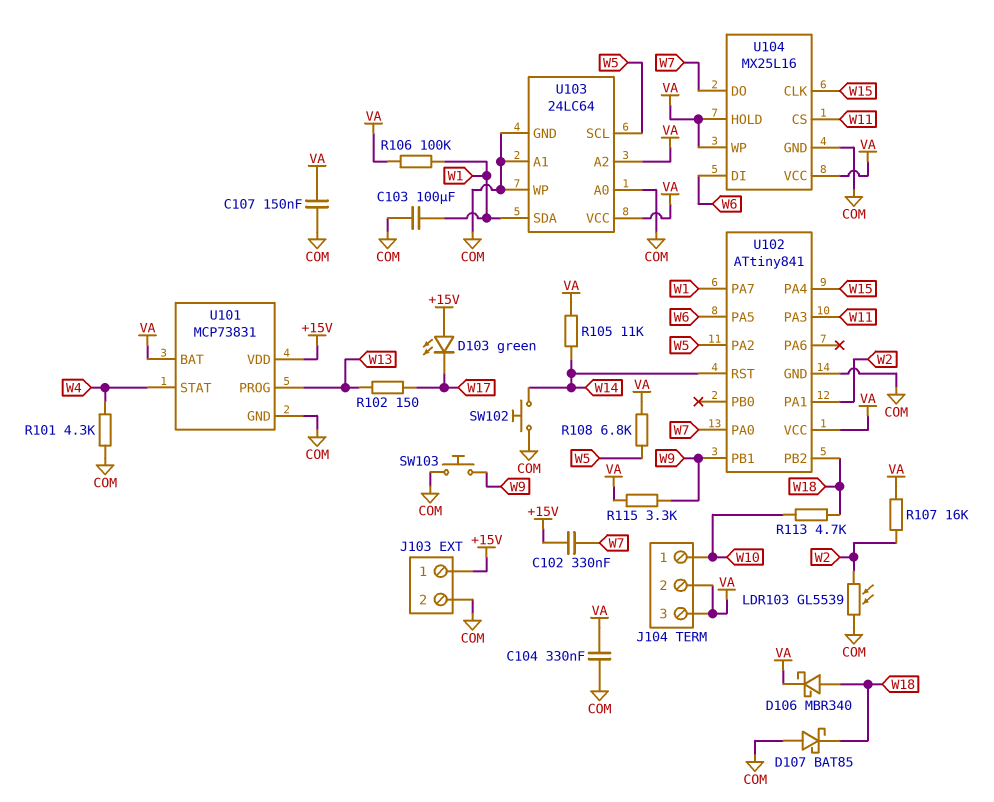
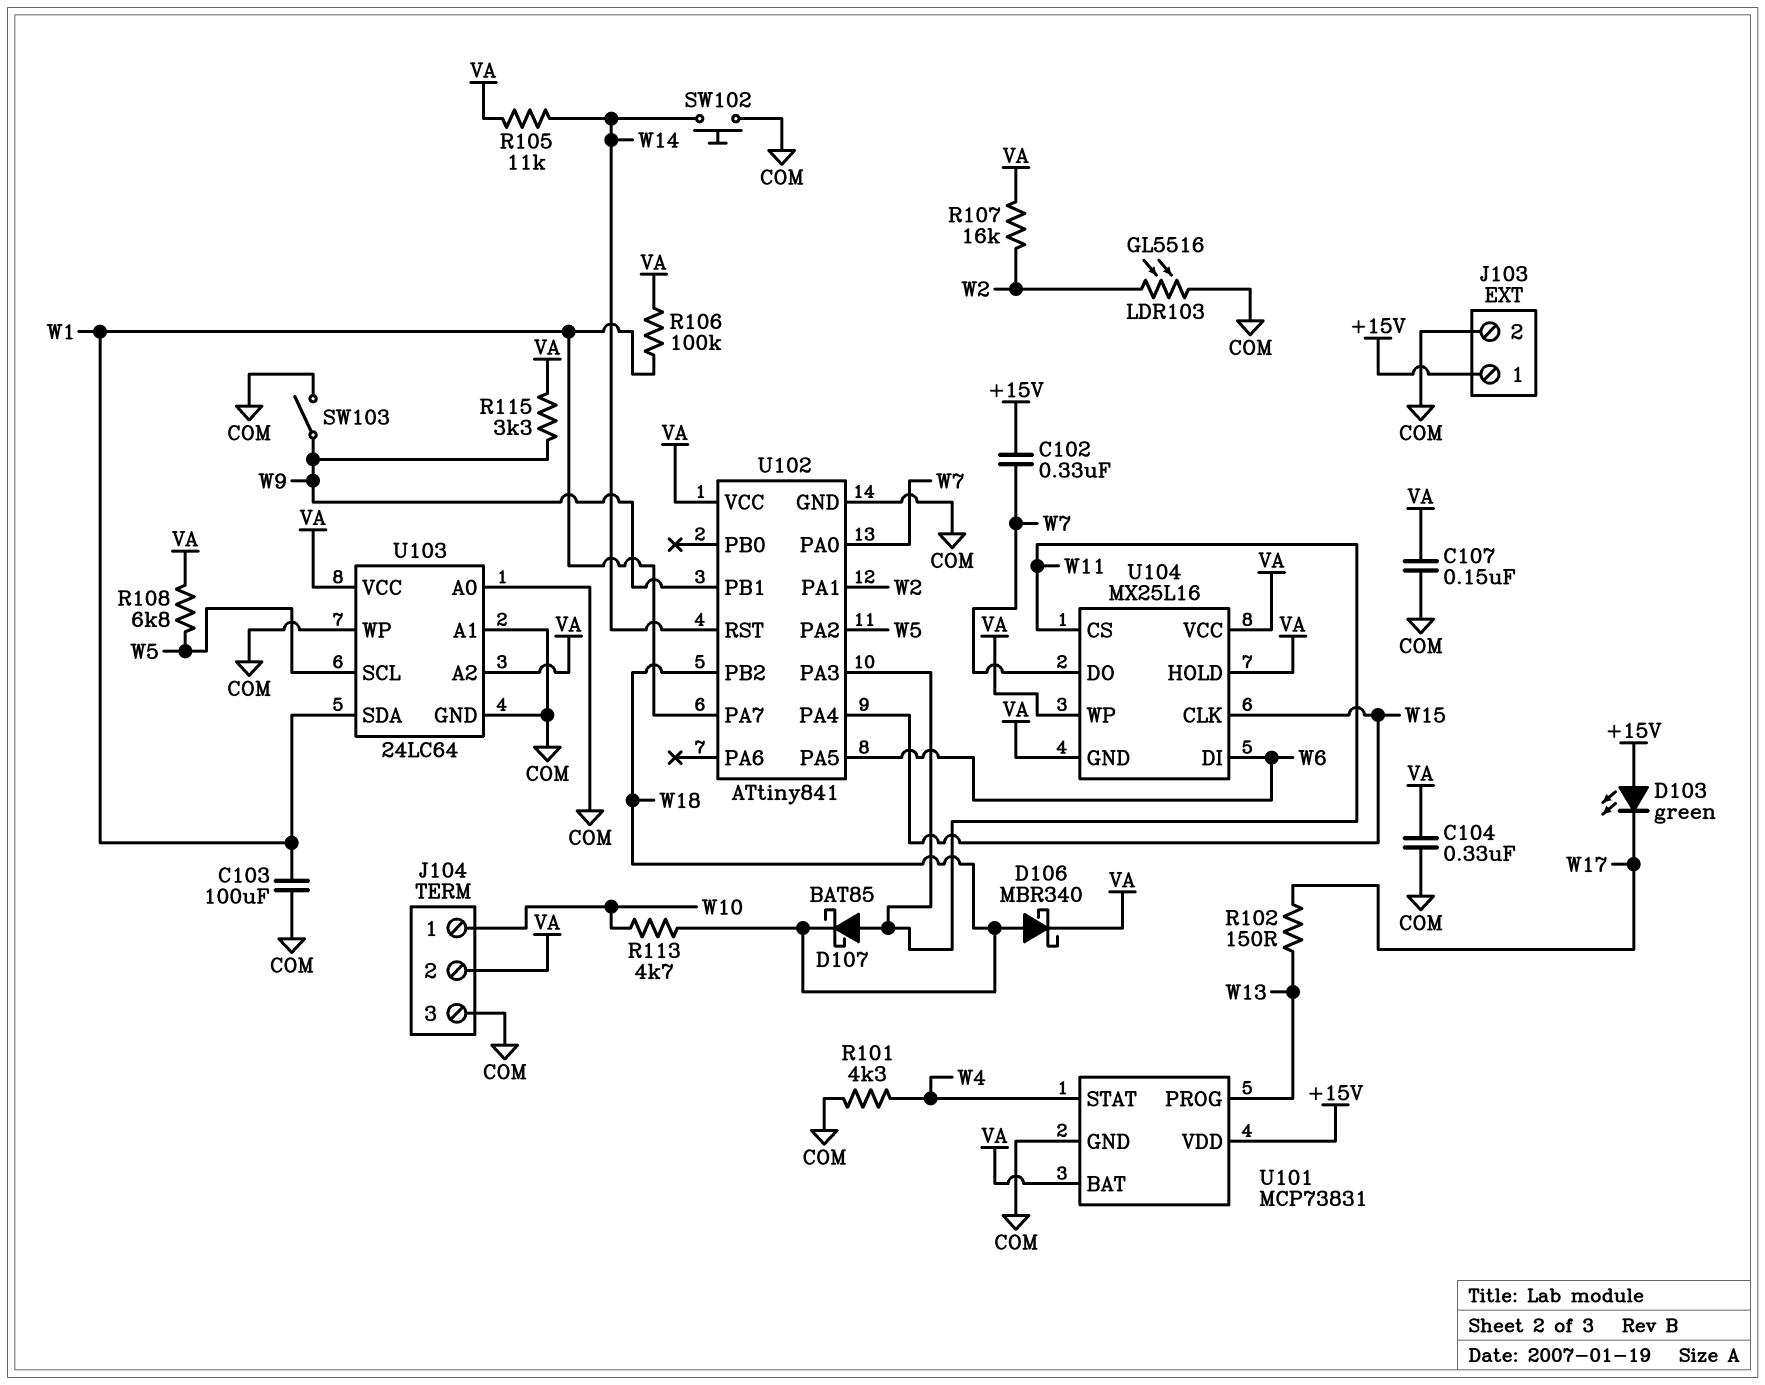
D107: schottky BAT85 (A COM, K W18) -> schottky BAT85 (A W11, K W18)
J104 pin 3: VA -> COM
LDR103: GL5539 (COM, W2) -> GL5516 (COM, W2)
SW103: button (COM, W9) -> switch (COM, W9)
U104 pin GND: COM -> VA

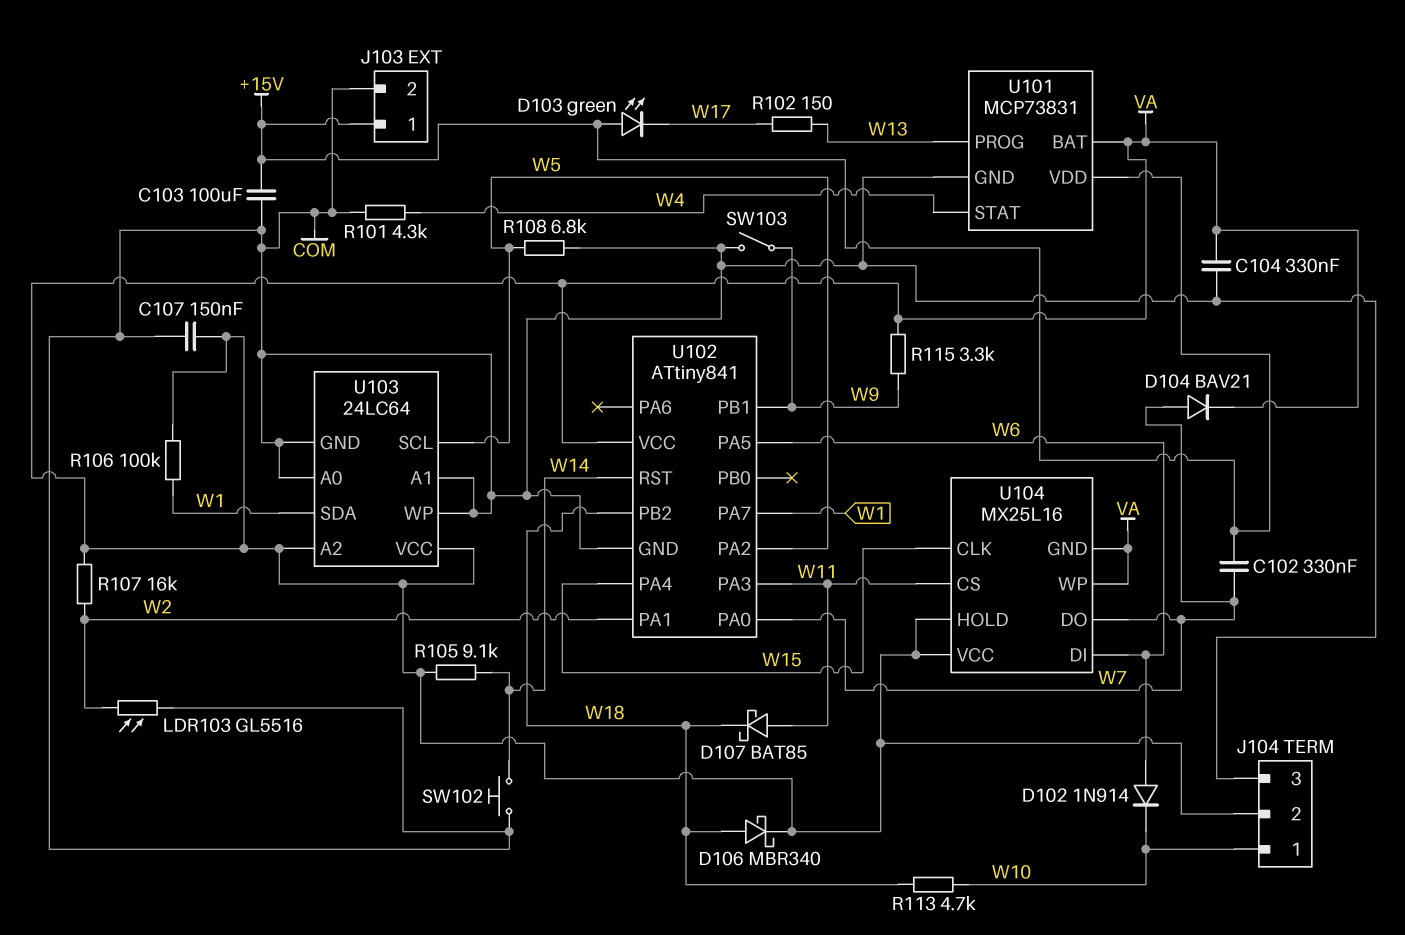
C103: 100uF (COM, W1) -> 100uF (+15V, COM)
D102: none -> diode 1N914 (A W6, K W10)
D104: none -> diode BAV21 (A W7, K VA)
R105: 11k (VA, W14) -> 9.1k (VA, W14)
R108: 6.8k (VA, W5) -> 6.8k (COM, W5)

